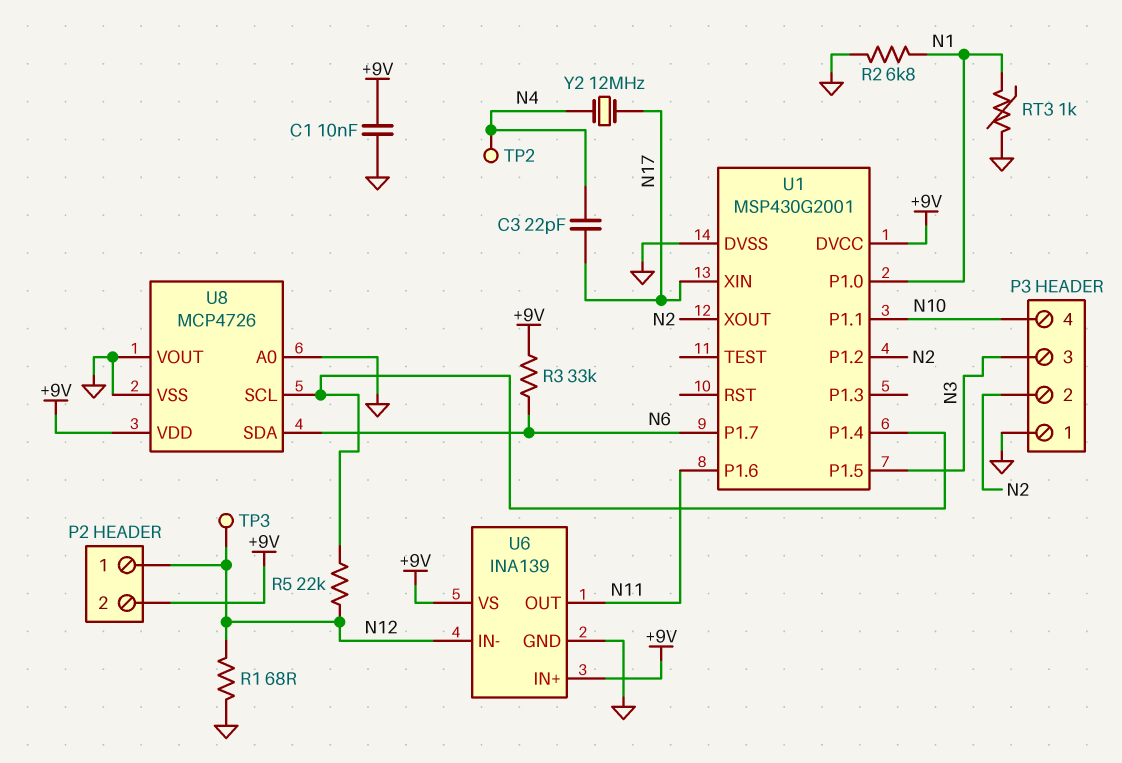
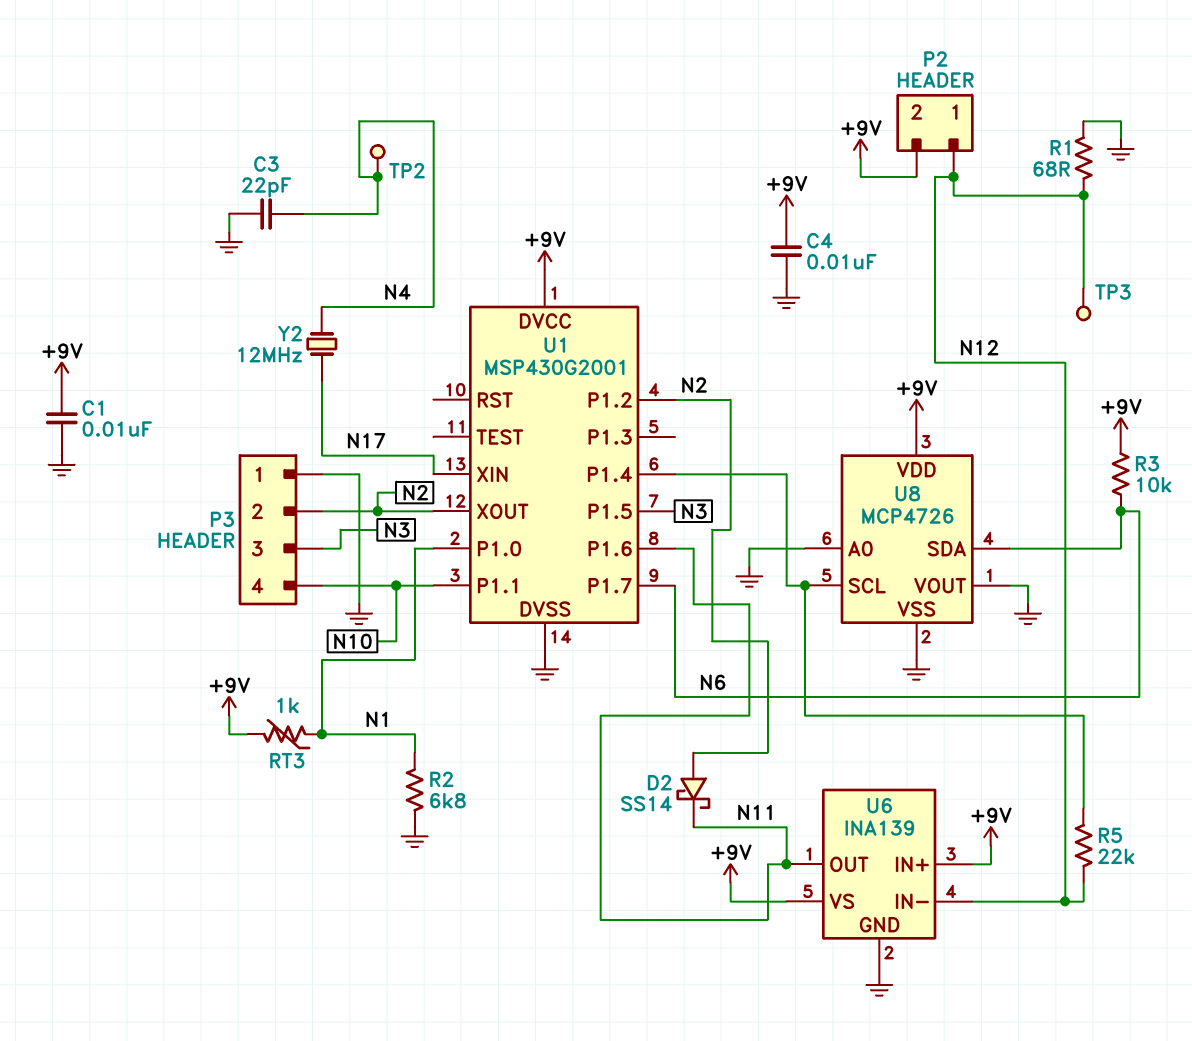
C3: 22pF (N4, N17) -> 22pF (GND, N4)
C4: none -> 10nF (+9V, GND)
D2: none -> schottky SS14 (A N2, K N11)
R3: 33k (+9V, N6) -> 10k (+9V, N6)
RT3: 1k (GND, N1) -> 1k (+9V, N1)

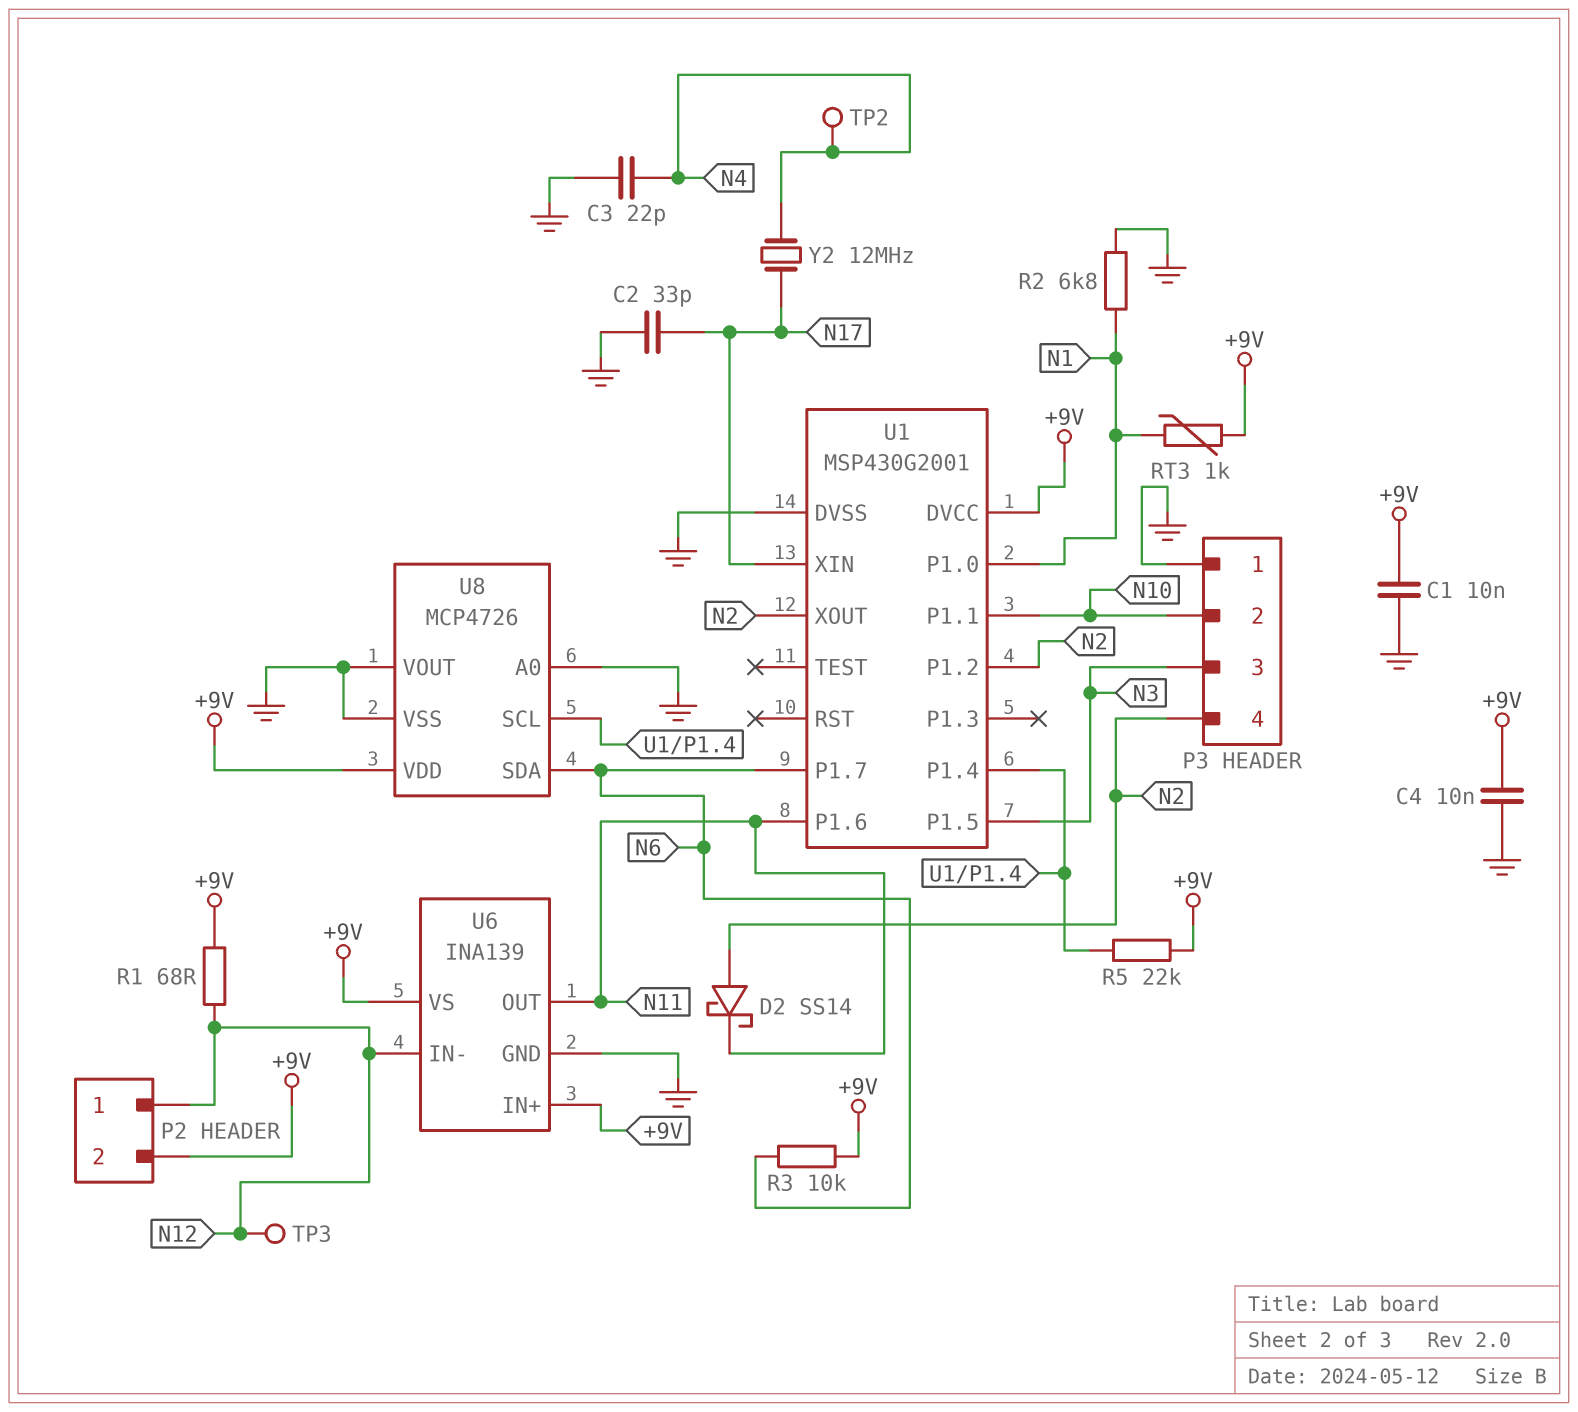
C2: none -> 33pF (GND, N17)
P3 pin 2: N2 -> N10
P3 pin 4: N10 -> N2
R1: 68 (GND, N12) -> 68 (+9V, N12)
R5: 22k (N12, U1/P1.4) -> 22k (+9V, U1/P1.4)

